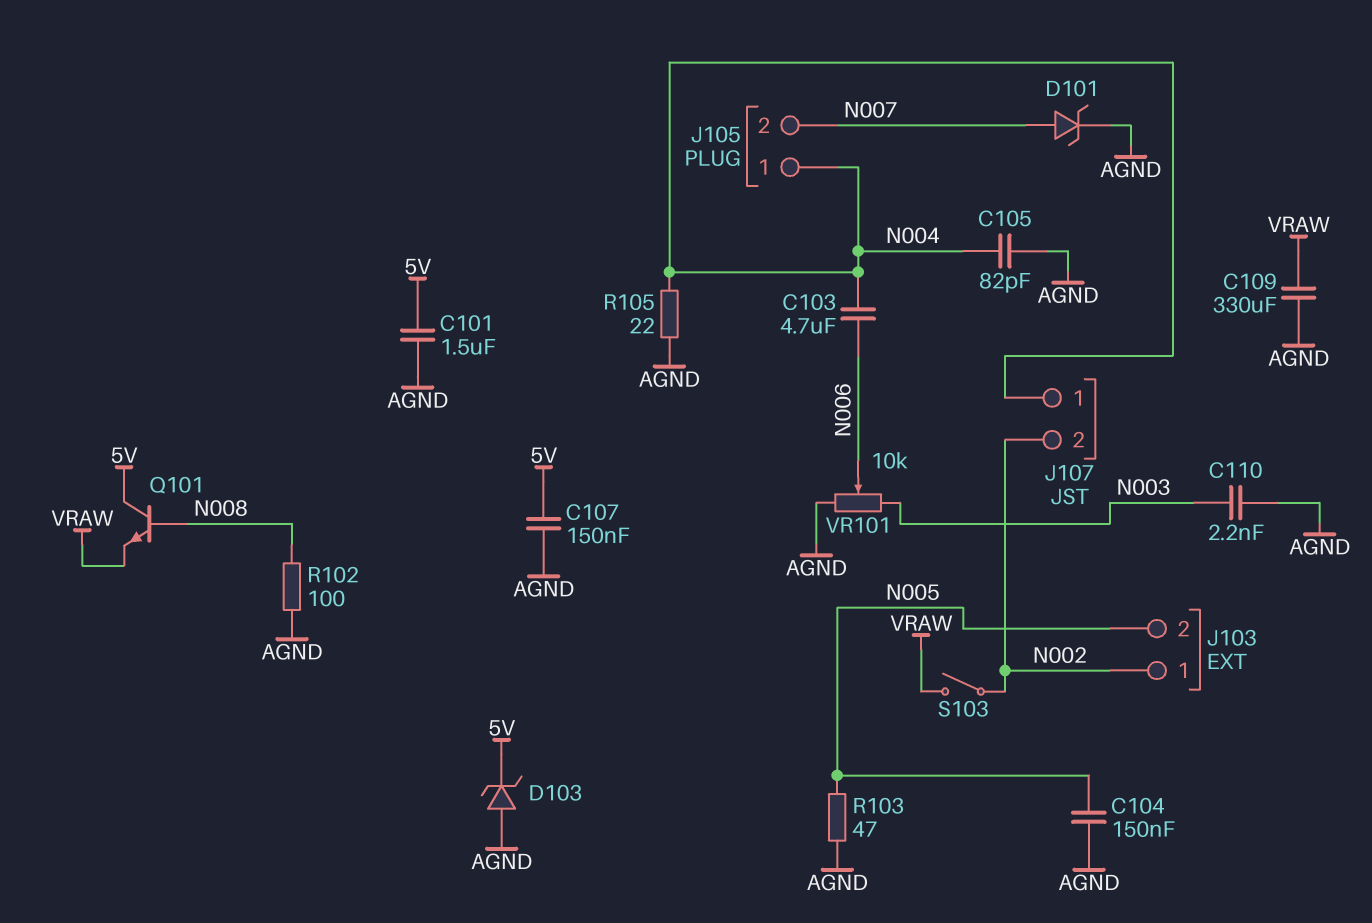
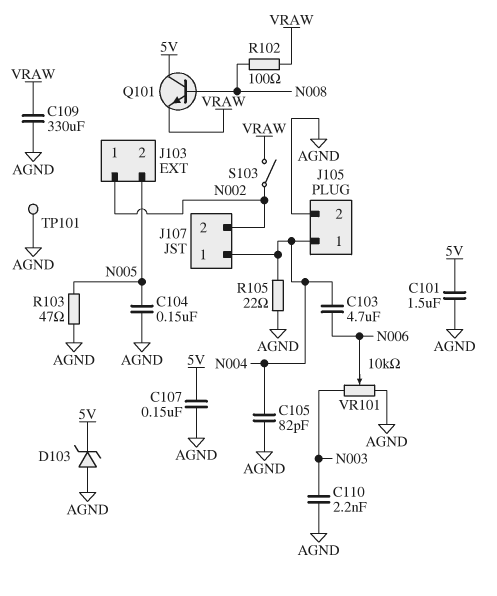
D101: zener (A N007, K AGND) -> none
J105 pin 2: N007 -> AGND
R102: 100 (AGND, N008) -> 100 (N008, VRAW)
TP101: none -> test point (AGND)

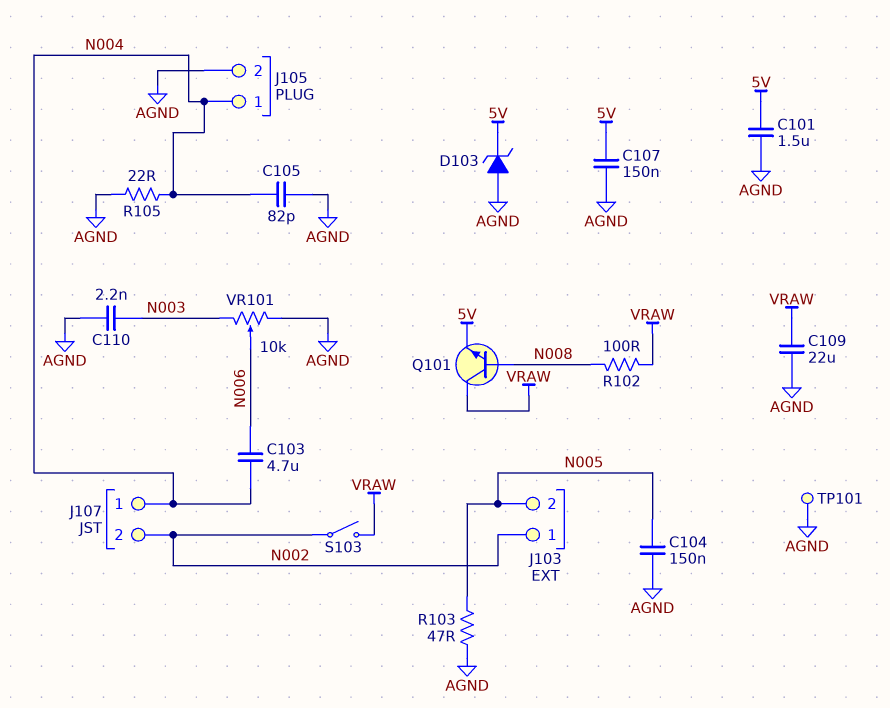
C109: 330uF (AGND, VRAW) -> 22uF (AGND, VRAW)
Q101: NPN (B N008, C 5V, E VRAW) -> NPN (B N008, C VRAW, E 5V)

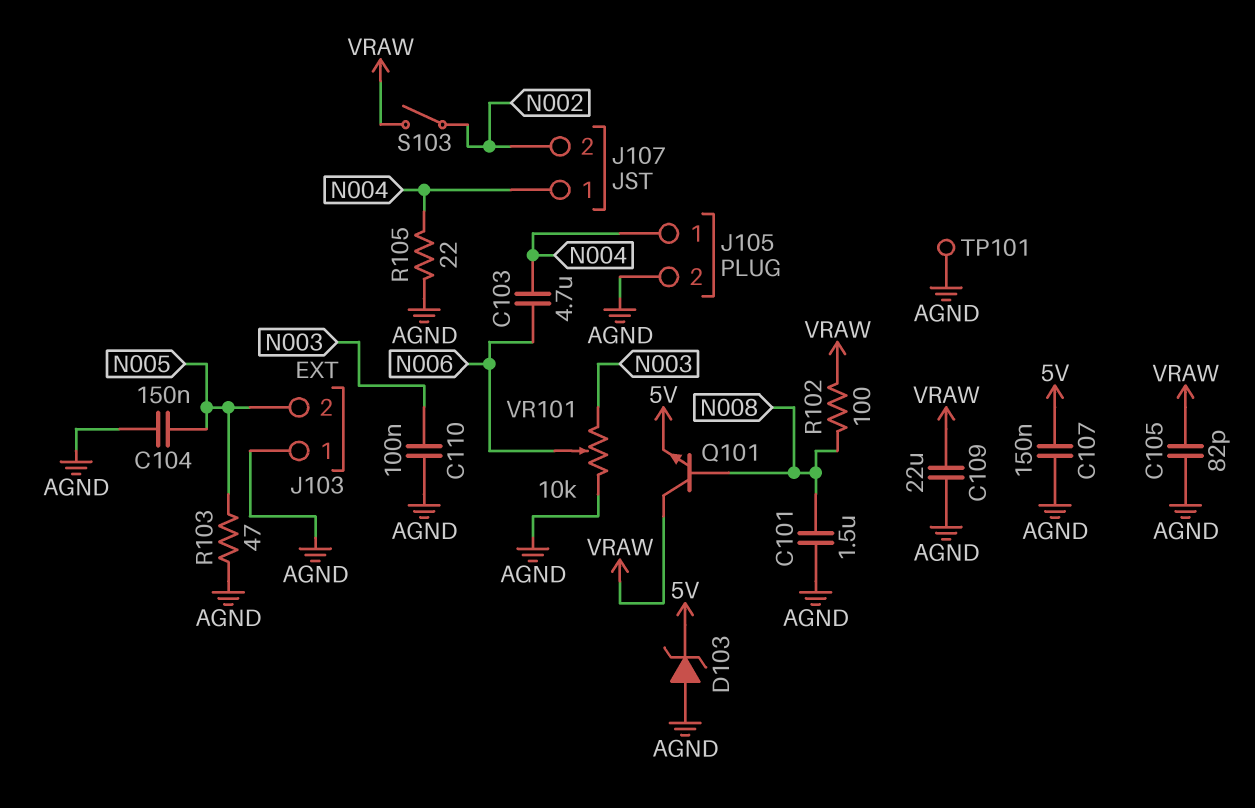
C101: 1.5uF (5V, AGND) -> 1.5uF (AGND, N008)
C105: 82pF (AGND, N004) -> 82pF (AGND, VRAW)
C110: 2.2nF (AGND, N003) -> 100nF (AGND, N003)
J103 pin 1: N002 -> AGND

